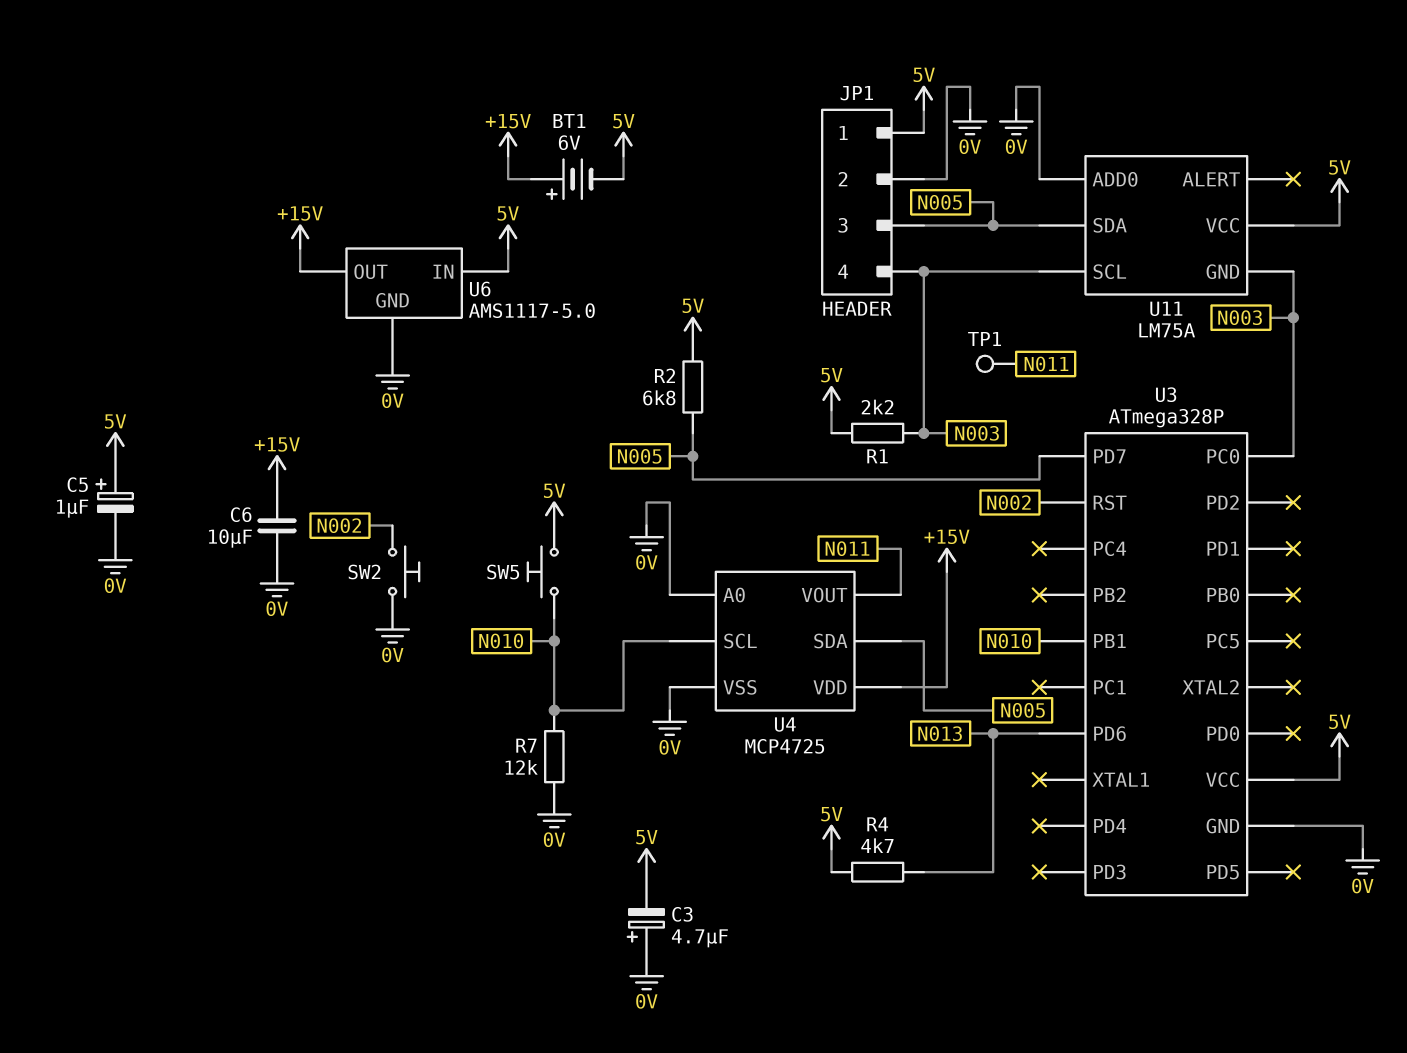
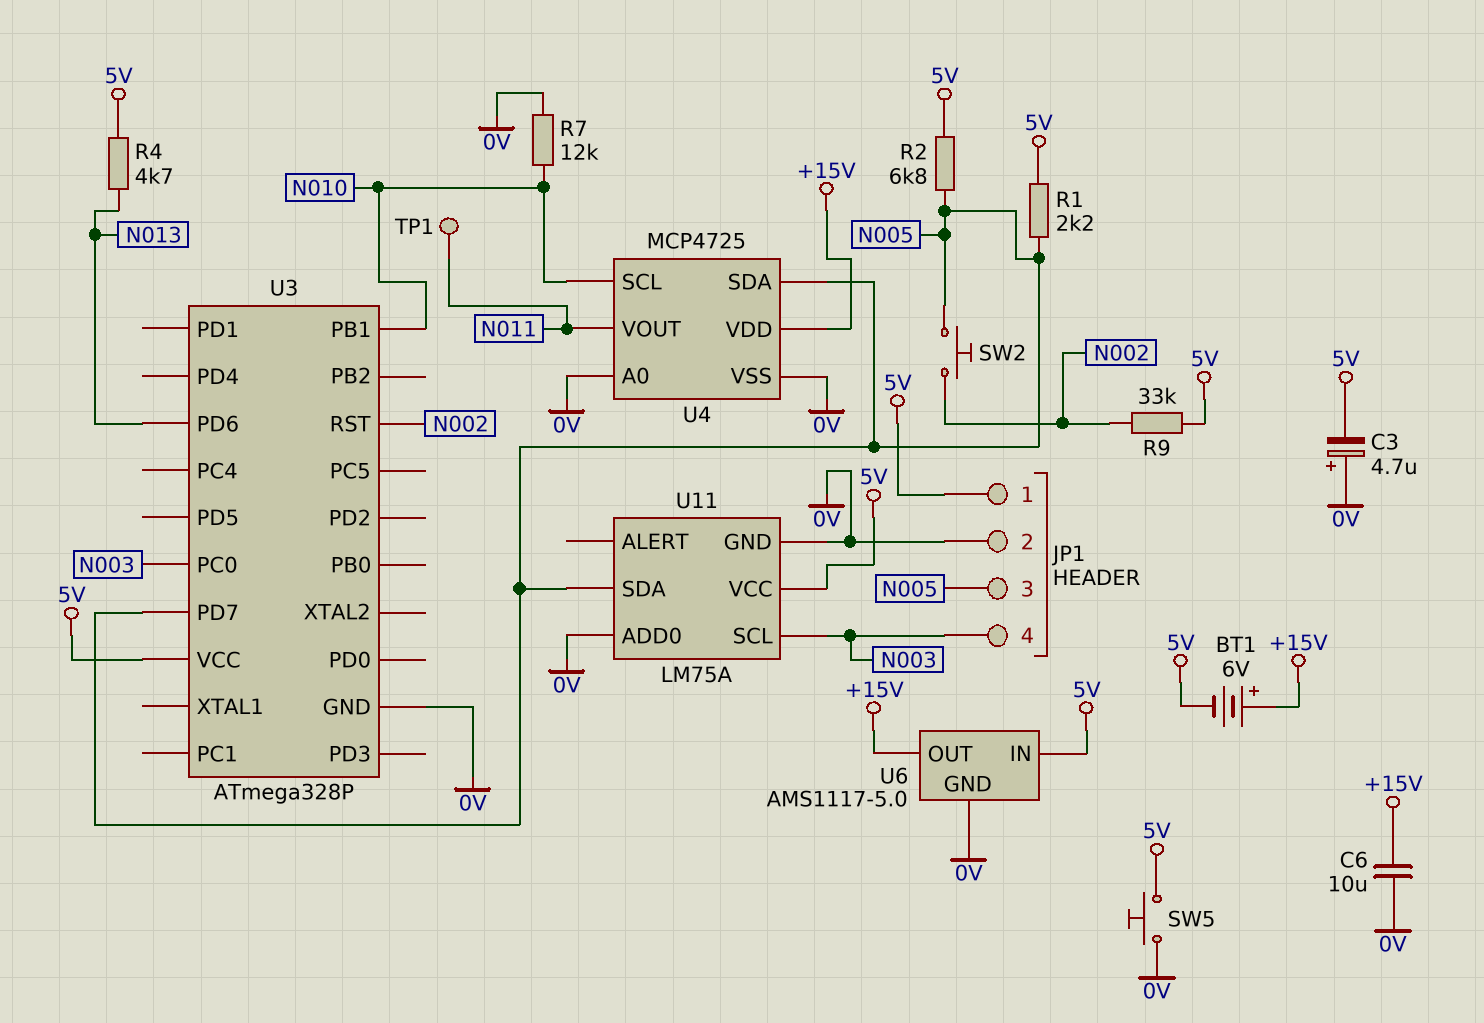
C5: 1uF (plus 5V, minus 0V) -> none
R1: 2.2k (5V, N003) -> 2.2k (5V, N005)
R9: none -> 33k (5V, N002)
SW2: button (0V, N002) -> button (N002, N005)
SW5: button (5V, N010) -> button (0V, 5V)
U11 pin GND: N003 -> 0V

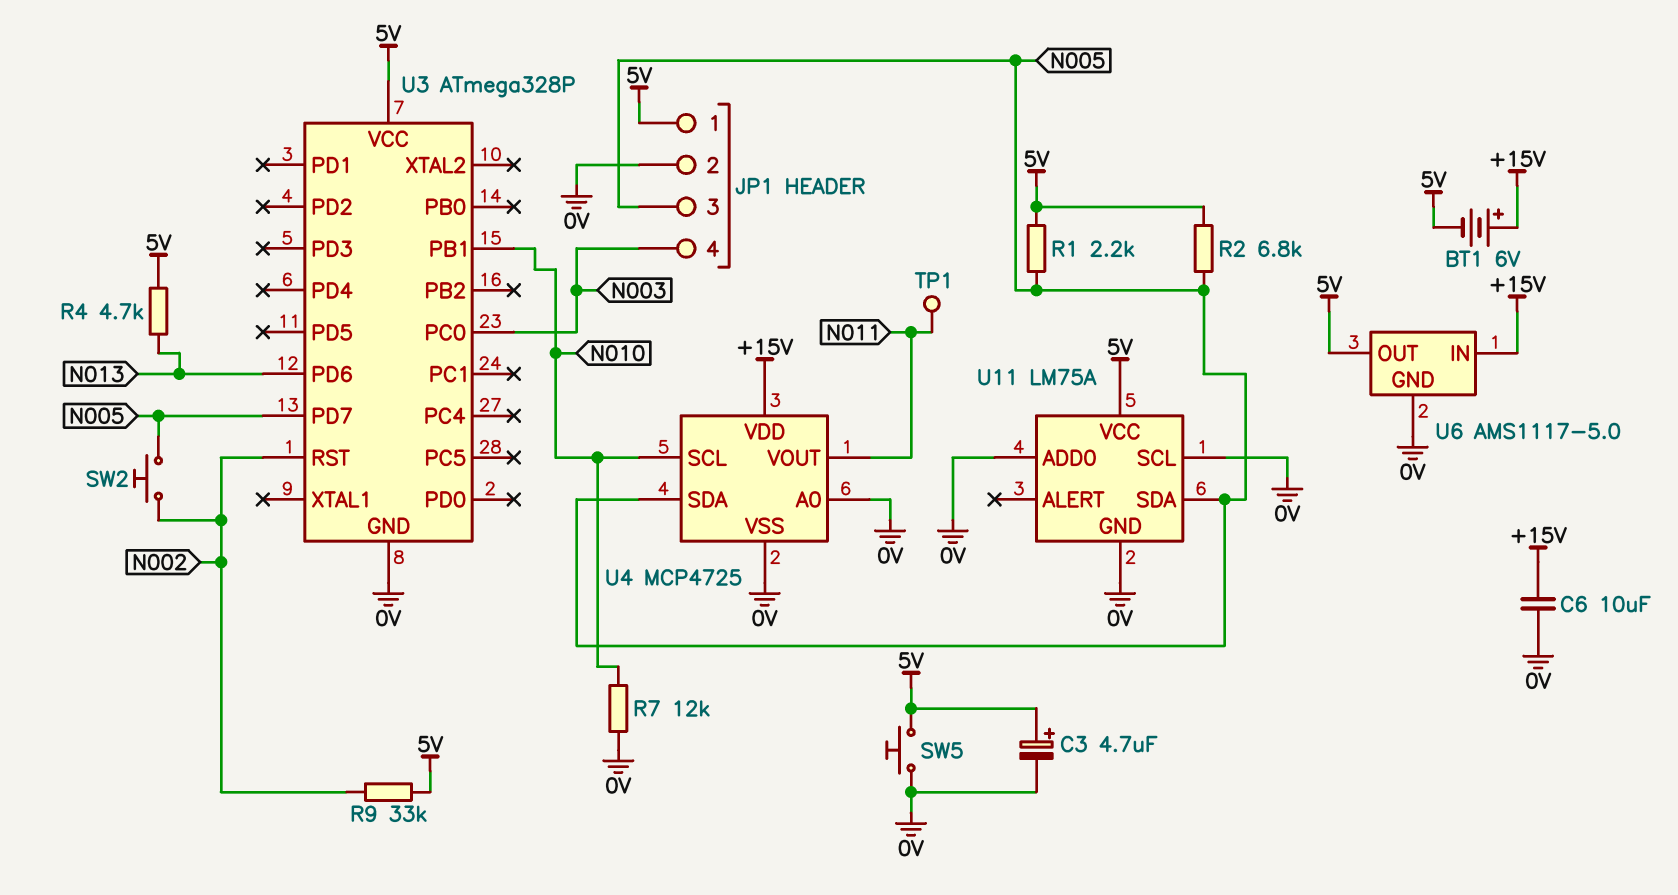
C3: 4.7uF (plus 0V, minus 5V) -> 4.7uF (plus 5V, minus 0V)
U6 pin IN: 5V -> +15V
U6 pin OUT: +15V -> 5V
U11 pin SCL: N003 -> 0V

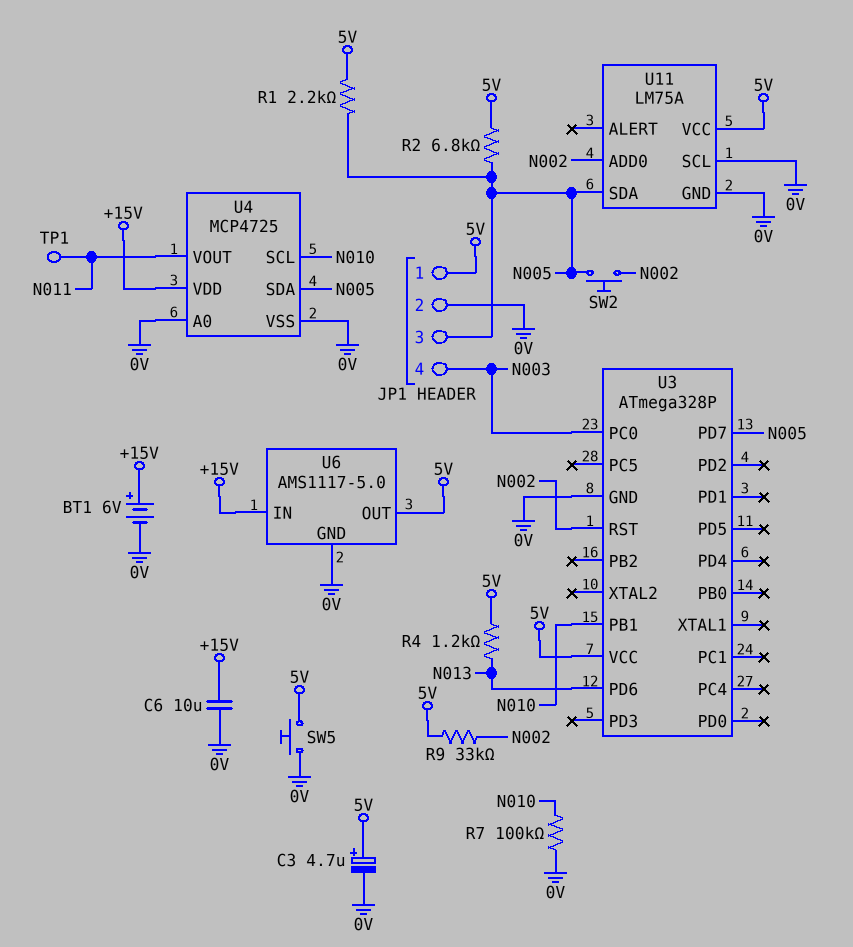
BT1: 6V (plus +15V, minus 5V) -> 6V (plus +15V, minus 0V)
R4: 4.7k (5V, N013) -> 1.2k (5V, N013)
R7: 12k (0V, N010) -> 100k (0V, N010)
U11 pin ADD0: 0V -> N002

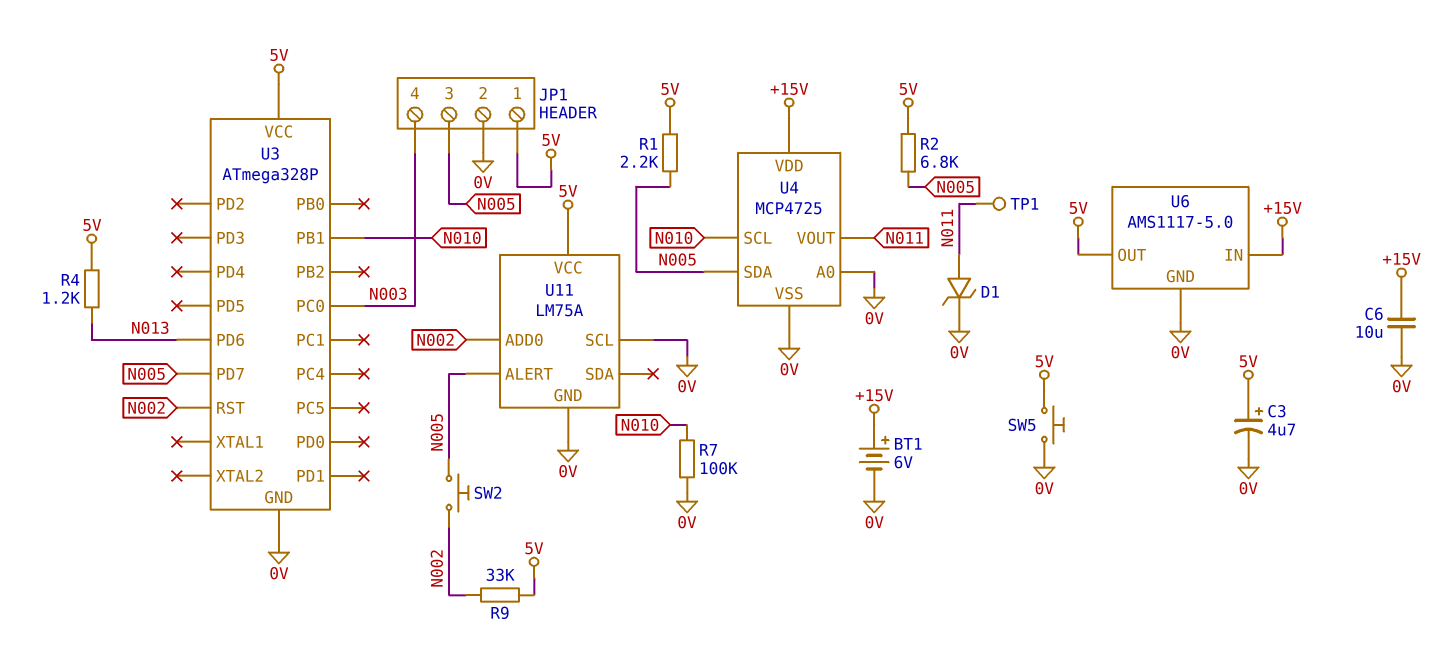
D1: none -> zener (A N011, K 0V)
U11 pin ALERT: none -> N005
U11 pin SDA: N005 -> none

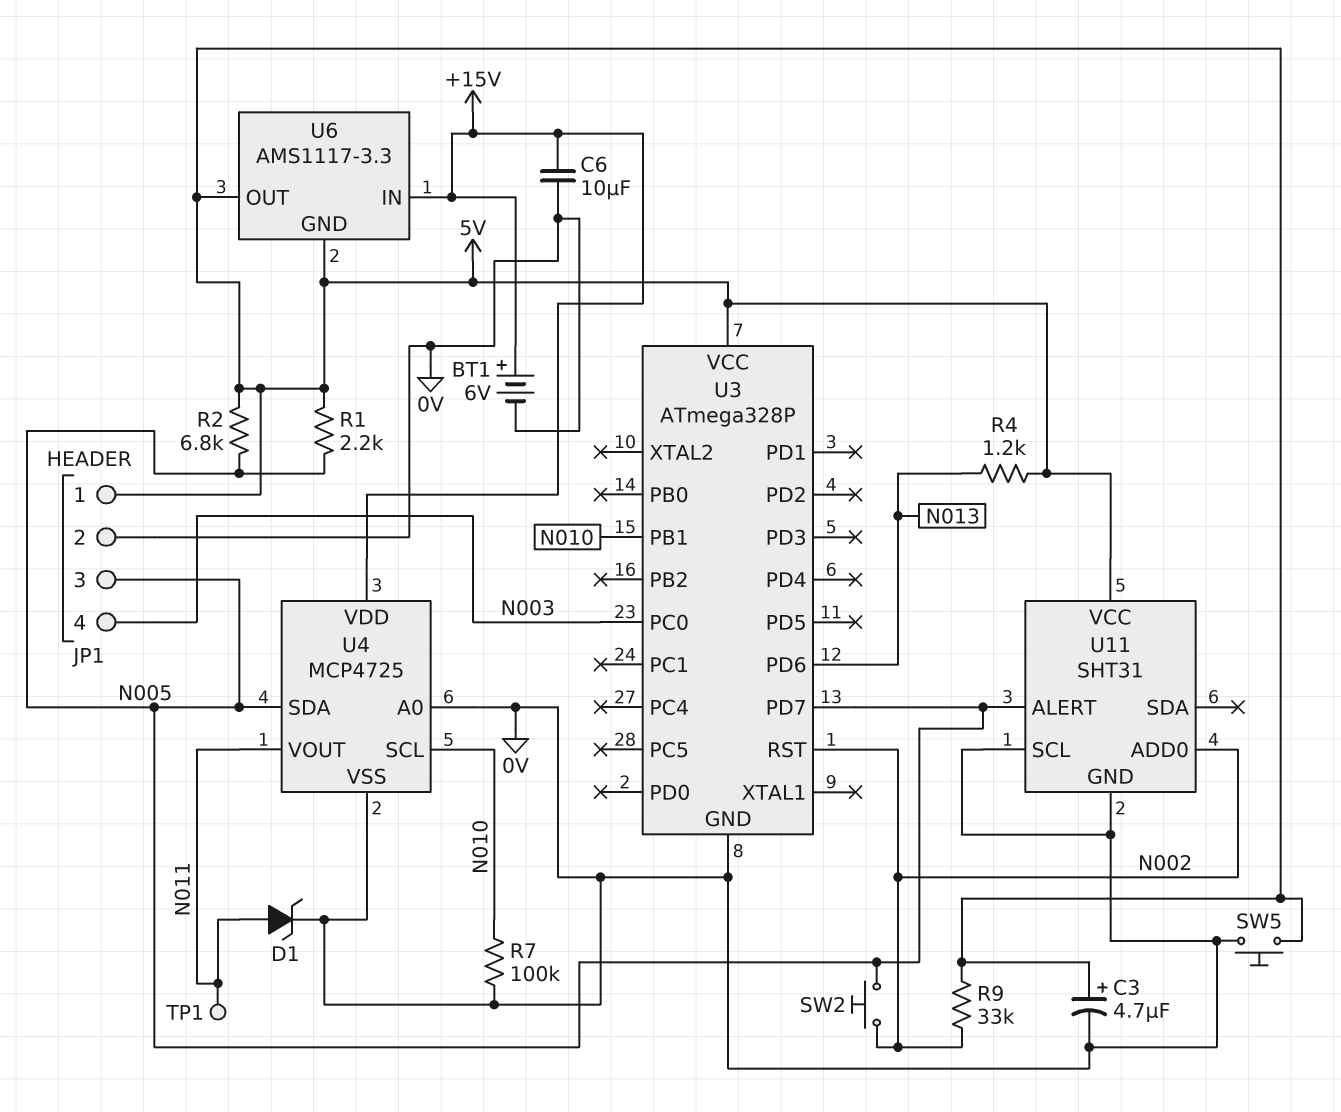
U6: AMS1117-5.0 -> AMS1117-3.3
U6 pin GND: 0V -> 5V
U11: LM75A -> SHT31

